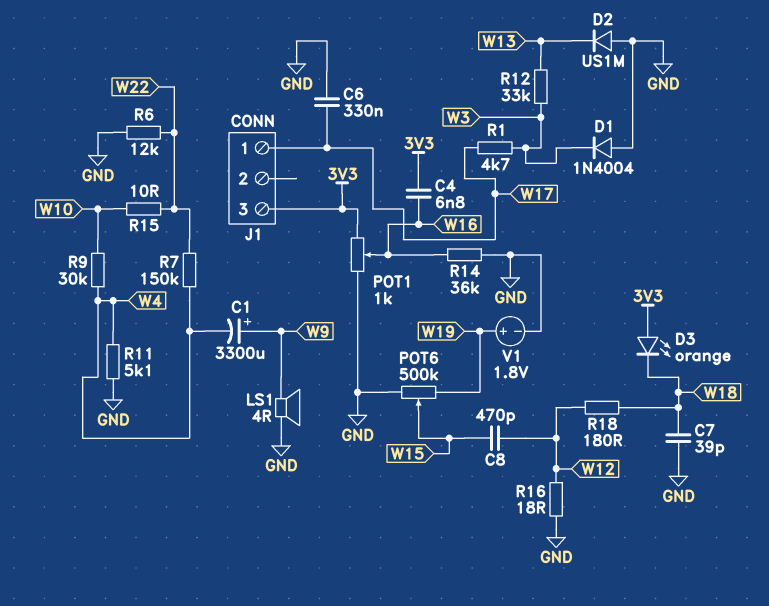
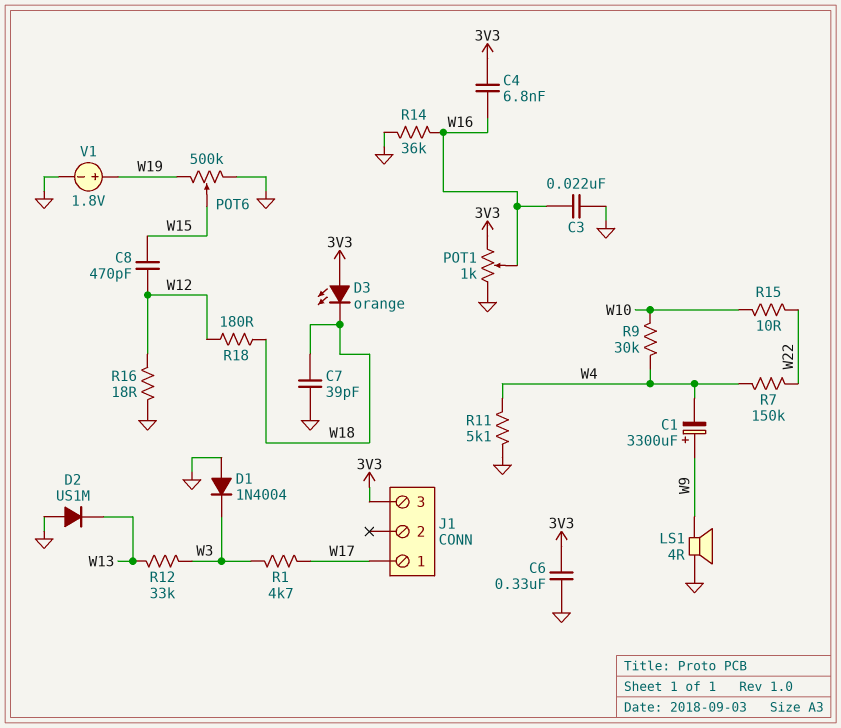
C3: none -> 22nF (GND, W16)
C6: 330nF (GND, W17) -> 330nF (3V3, GND)
R6: 12k (GND, W22) -> none

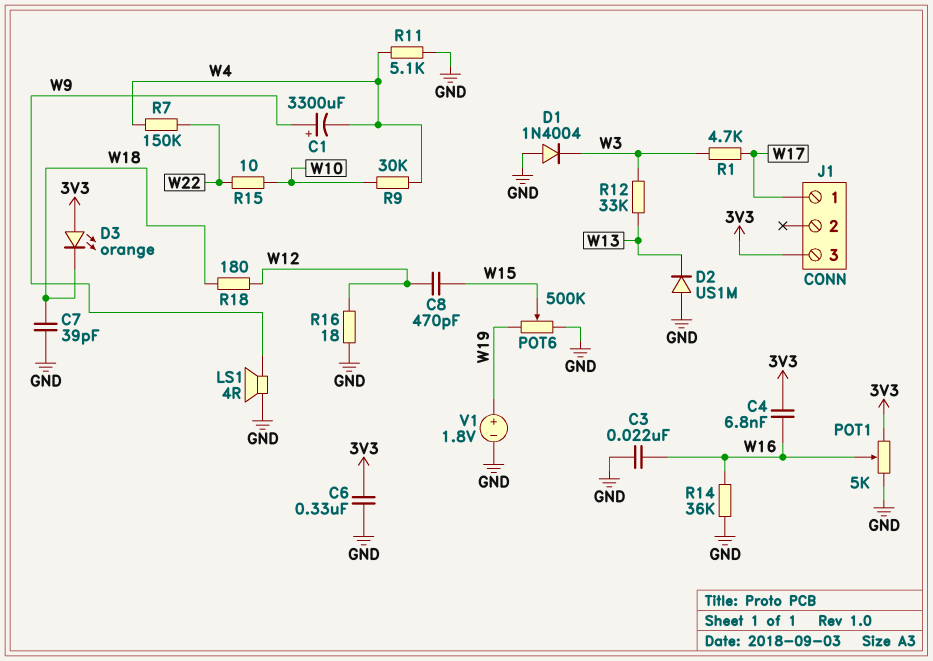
POT1: 1k (3V3, GND, wiper W16) -> 5k (3V3, GND, wiper W16)

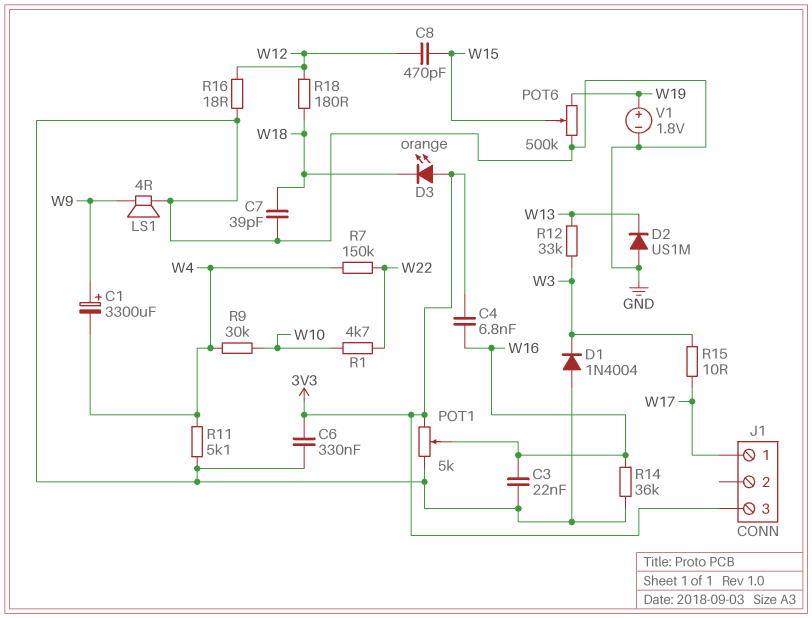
R1: 4.7k (W3, W17) -> 4.7k (W10, W22)
R15: 10 (W10, W22) -> 10 (W3, W17)

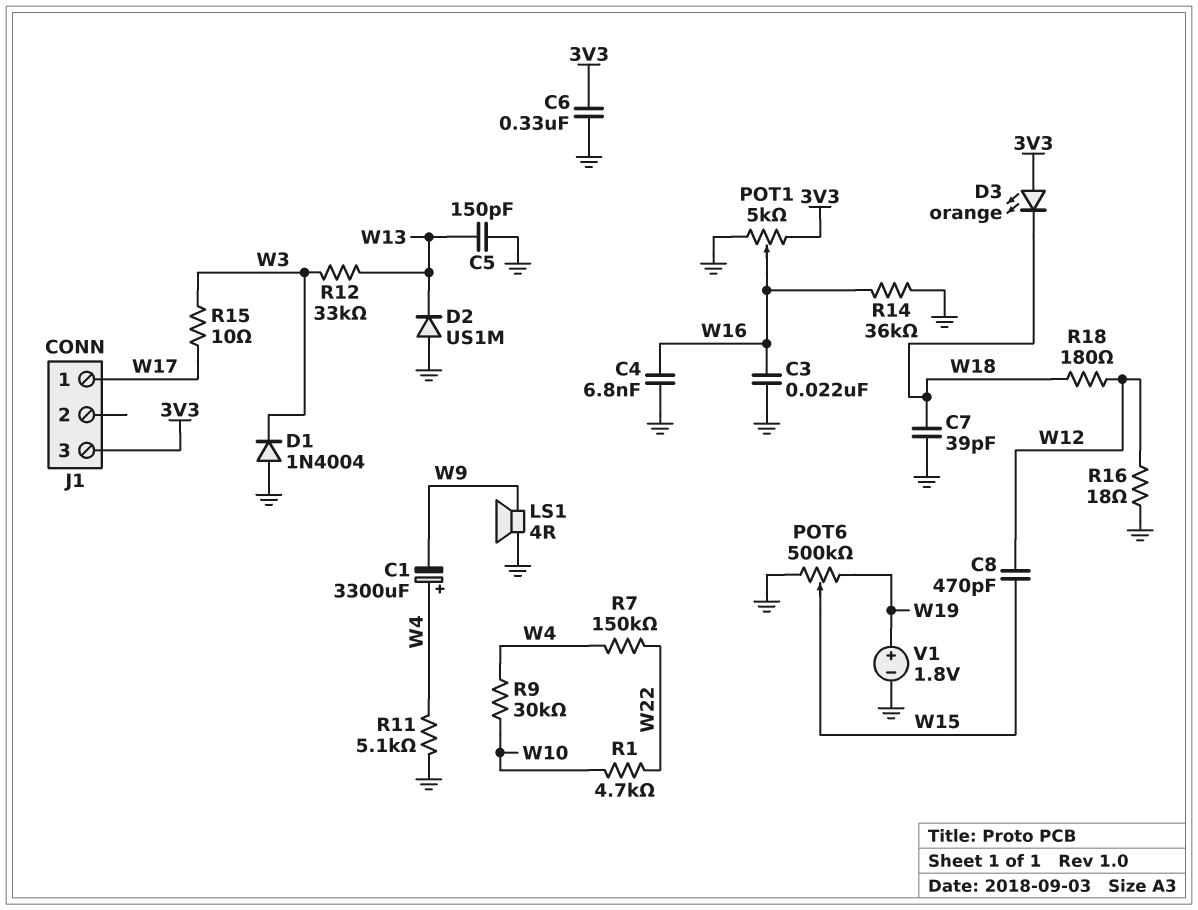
C1: 3300uF (plus W9, minus W4) -> 3300uF (plus W4, minus W9)
C4: 6.8nF (3V3, W16) -> 6.8nF (GND, W16)
C5: none -> 150pF (GND, W13)

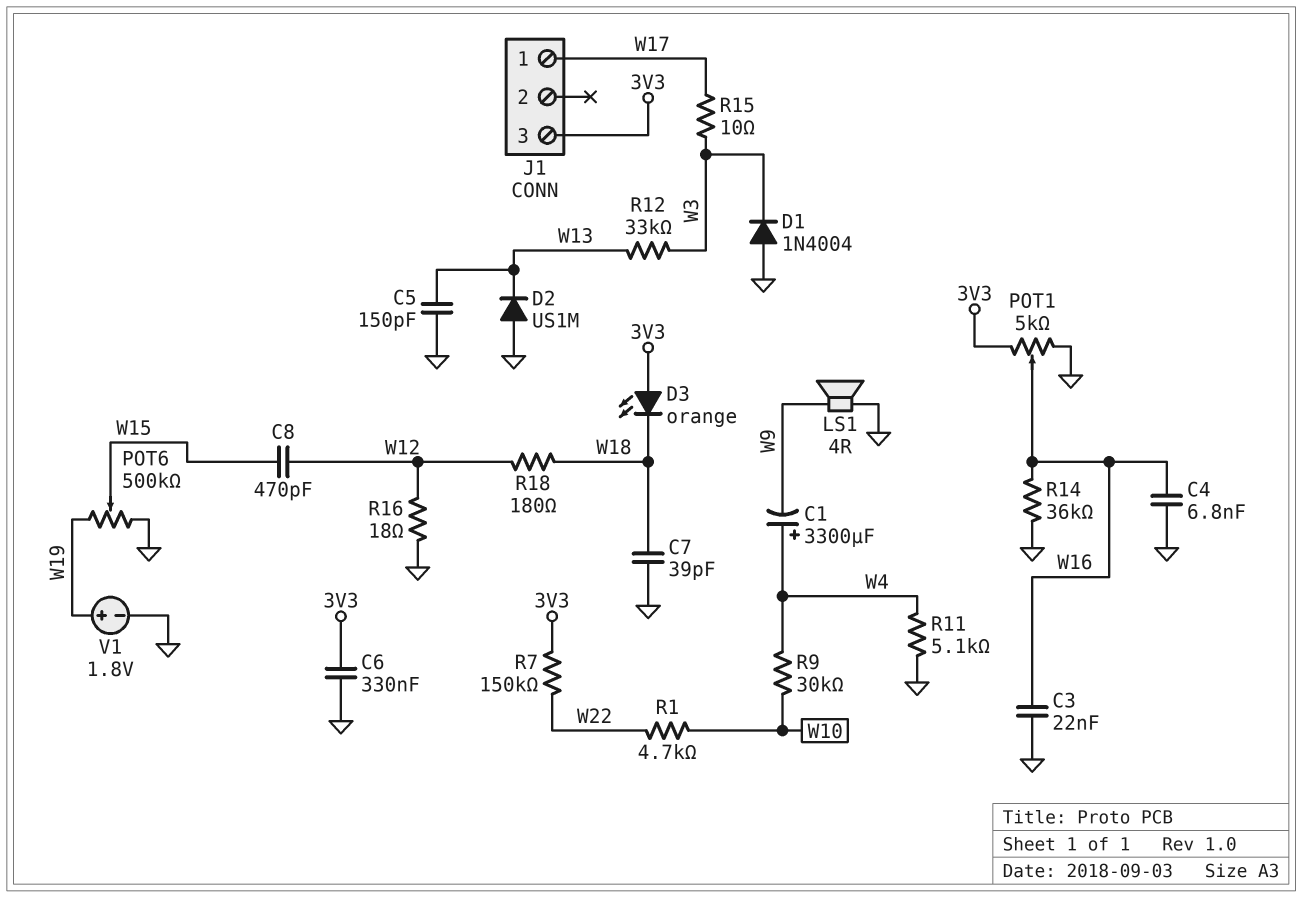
R7: 150k (W4, W22) -> 150k (3V3, W22)

